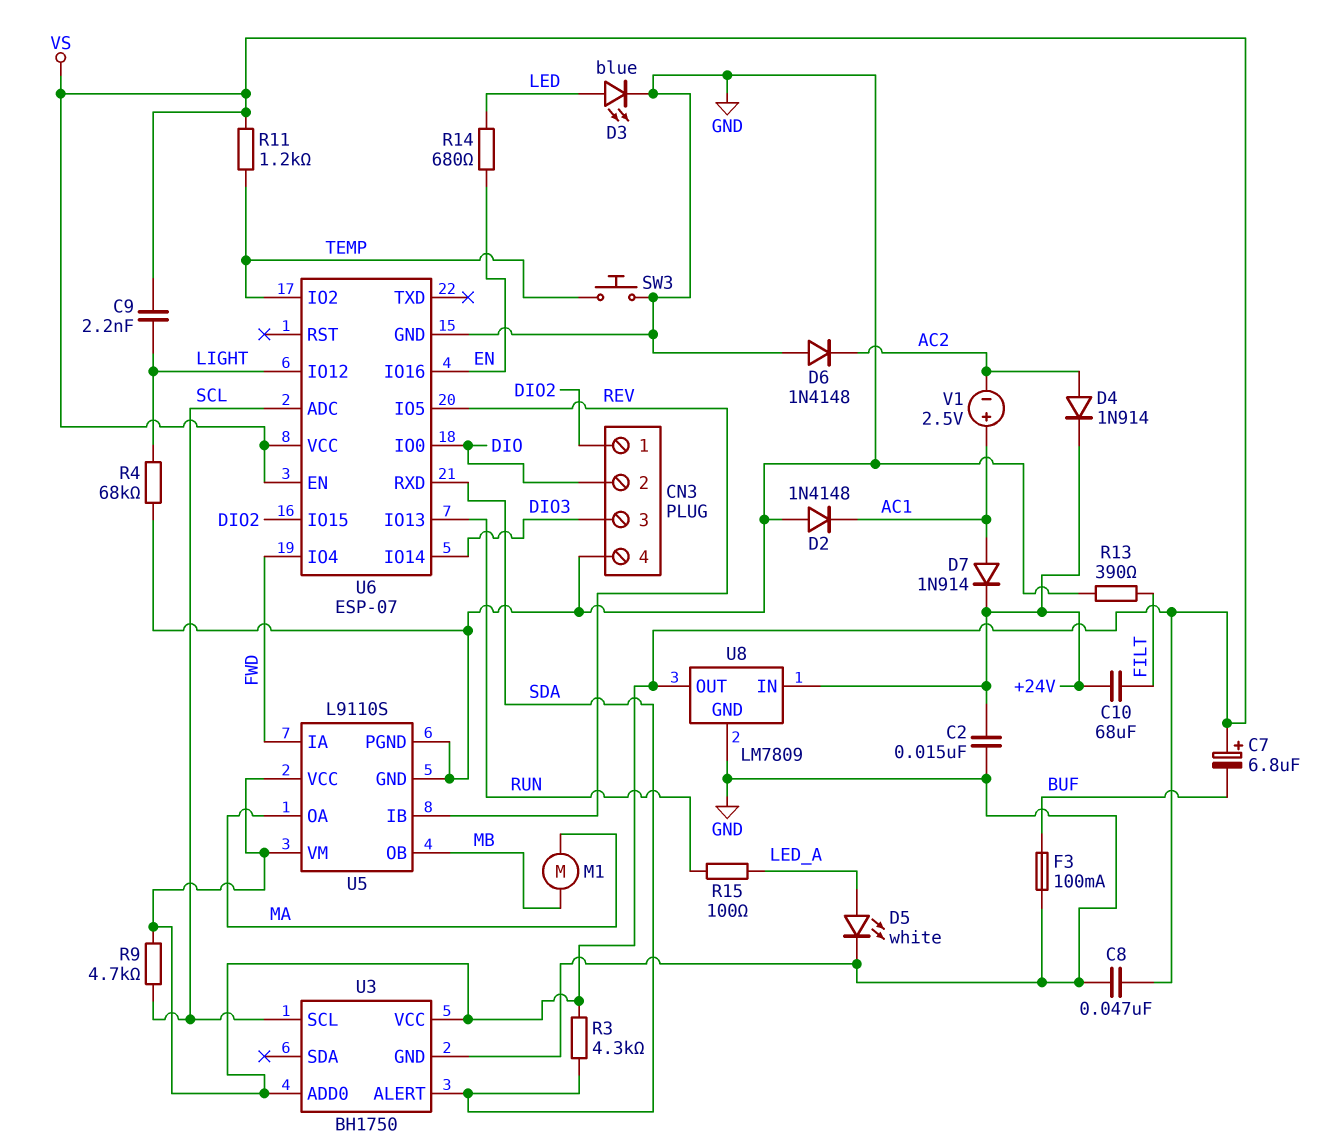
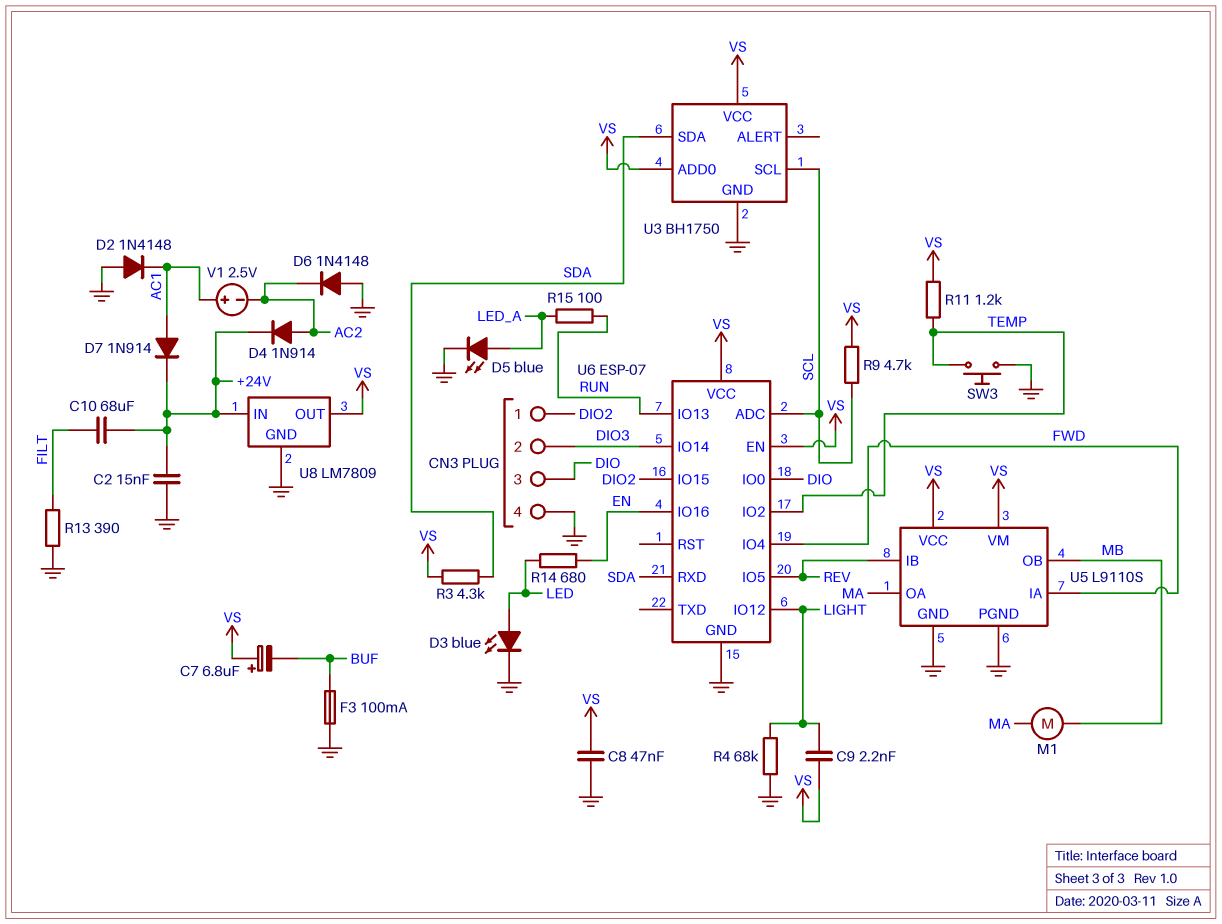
CN3 pin 2: DIO -> DIO3
CN3 pin 3: DIO3 -> DIO
D5: LED white (A LED_A, K GND) -> LED blue (A LED_A, K GND)
U3 pin ALERT: SDA -> none
U3 pin SDA: none -> SDA

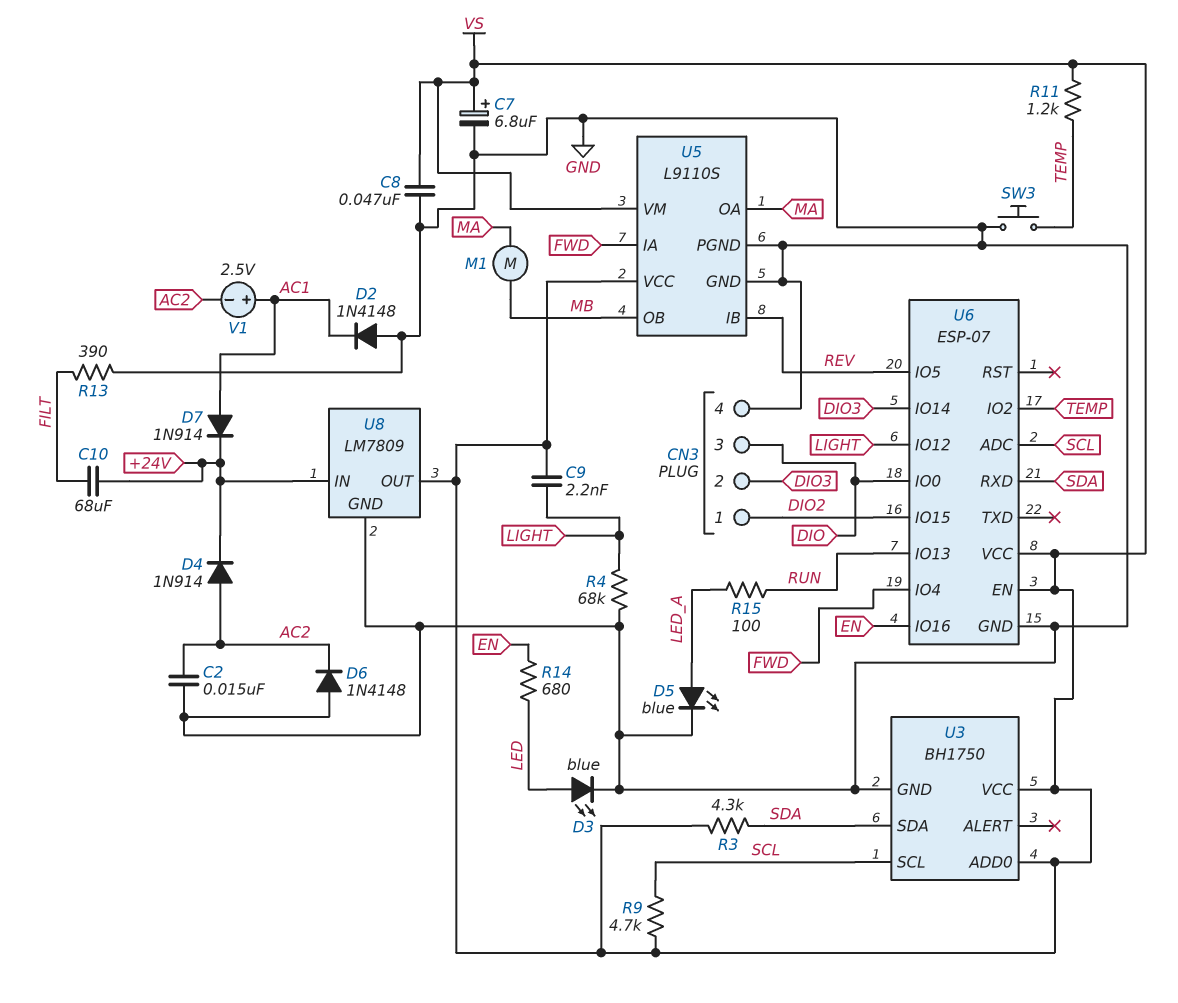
C2: 15nF (+24V, GND) -> 15nF (AC2, GND)
C7: 6.8uF (plus VS, minus BUF) -> 6.8uF (plus VS, minus GND)
F3: 100mA (BUF, GND) -> none

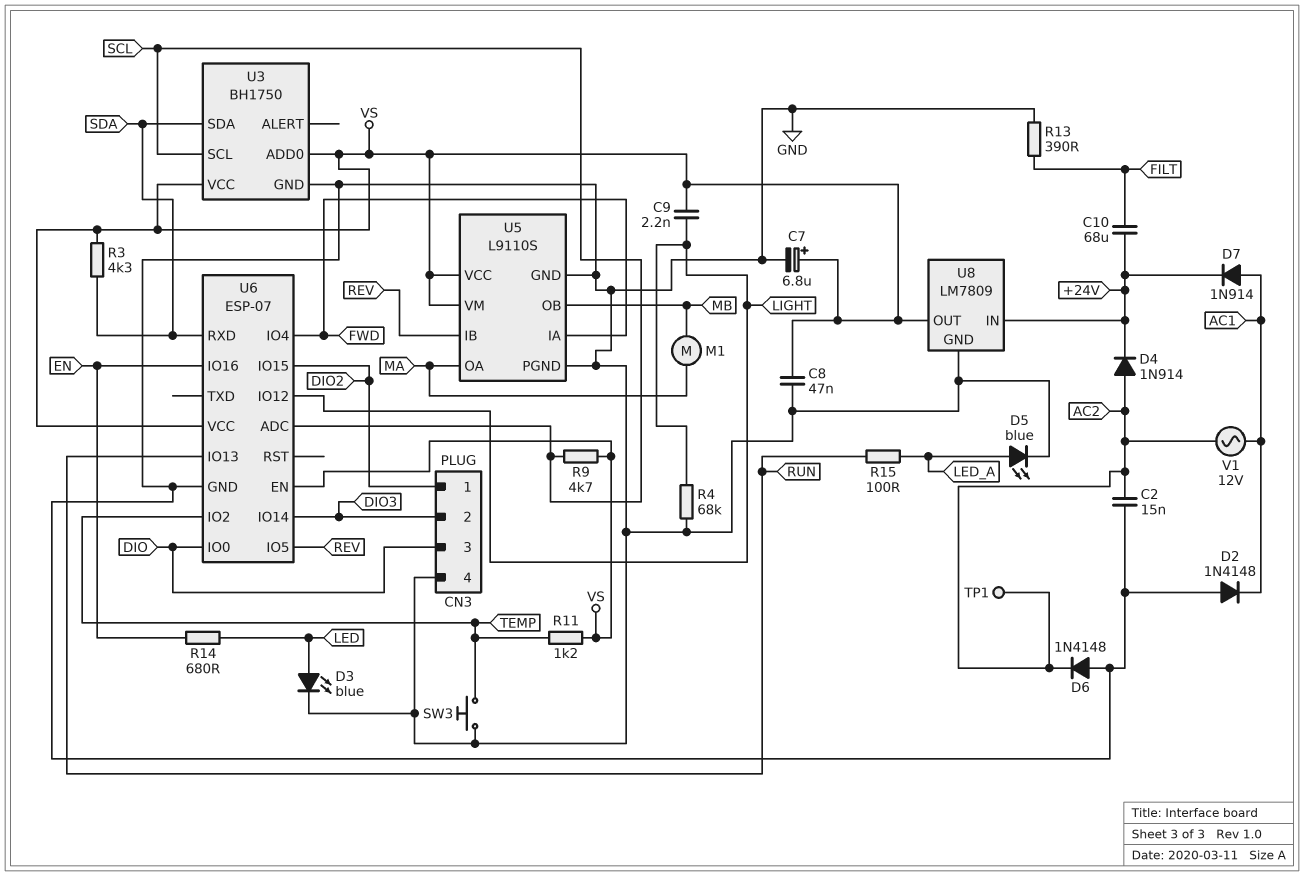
TP1: none -> test point (AC2)
V1: 2.5V (plus AC1, minus AC2) -> AC 12V (AC1, AC2)

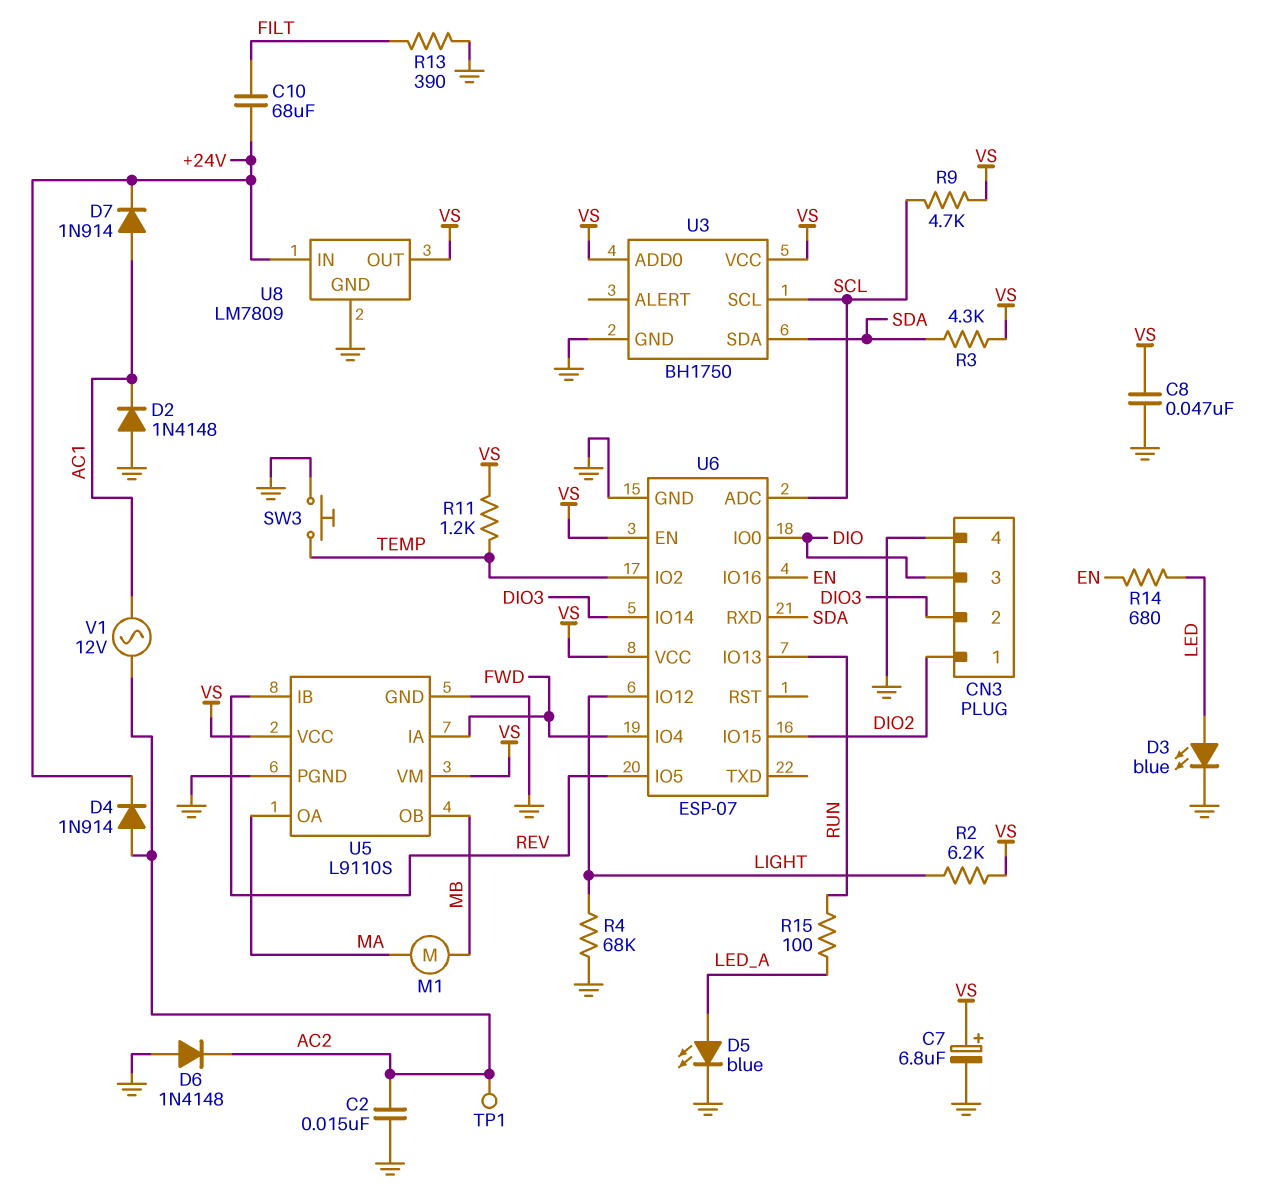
C9: 2.2nF (LIGHT, VS) -> none
R2: none -> 6.2k (LIGHT, VS)

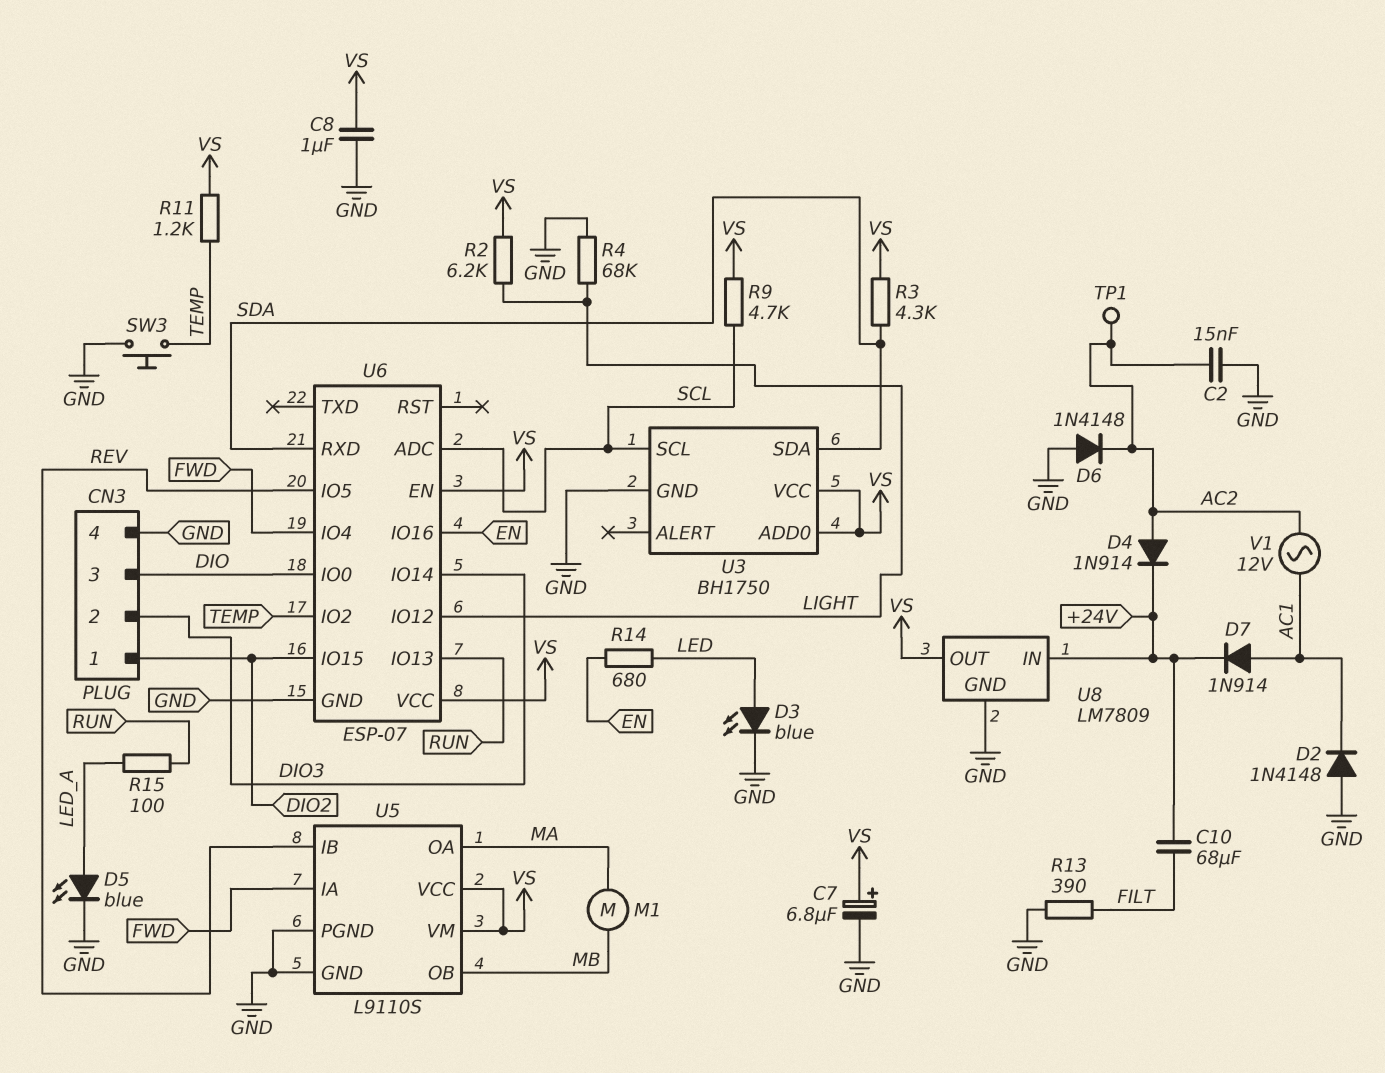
C8: 47nF (GND, VS) -> 1uF (GND, VS)

